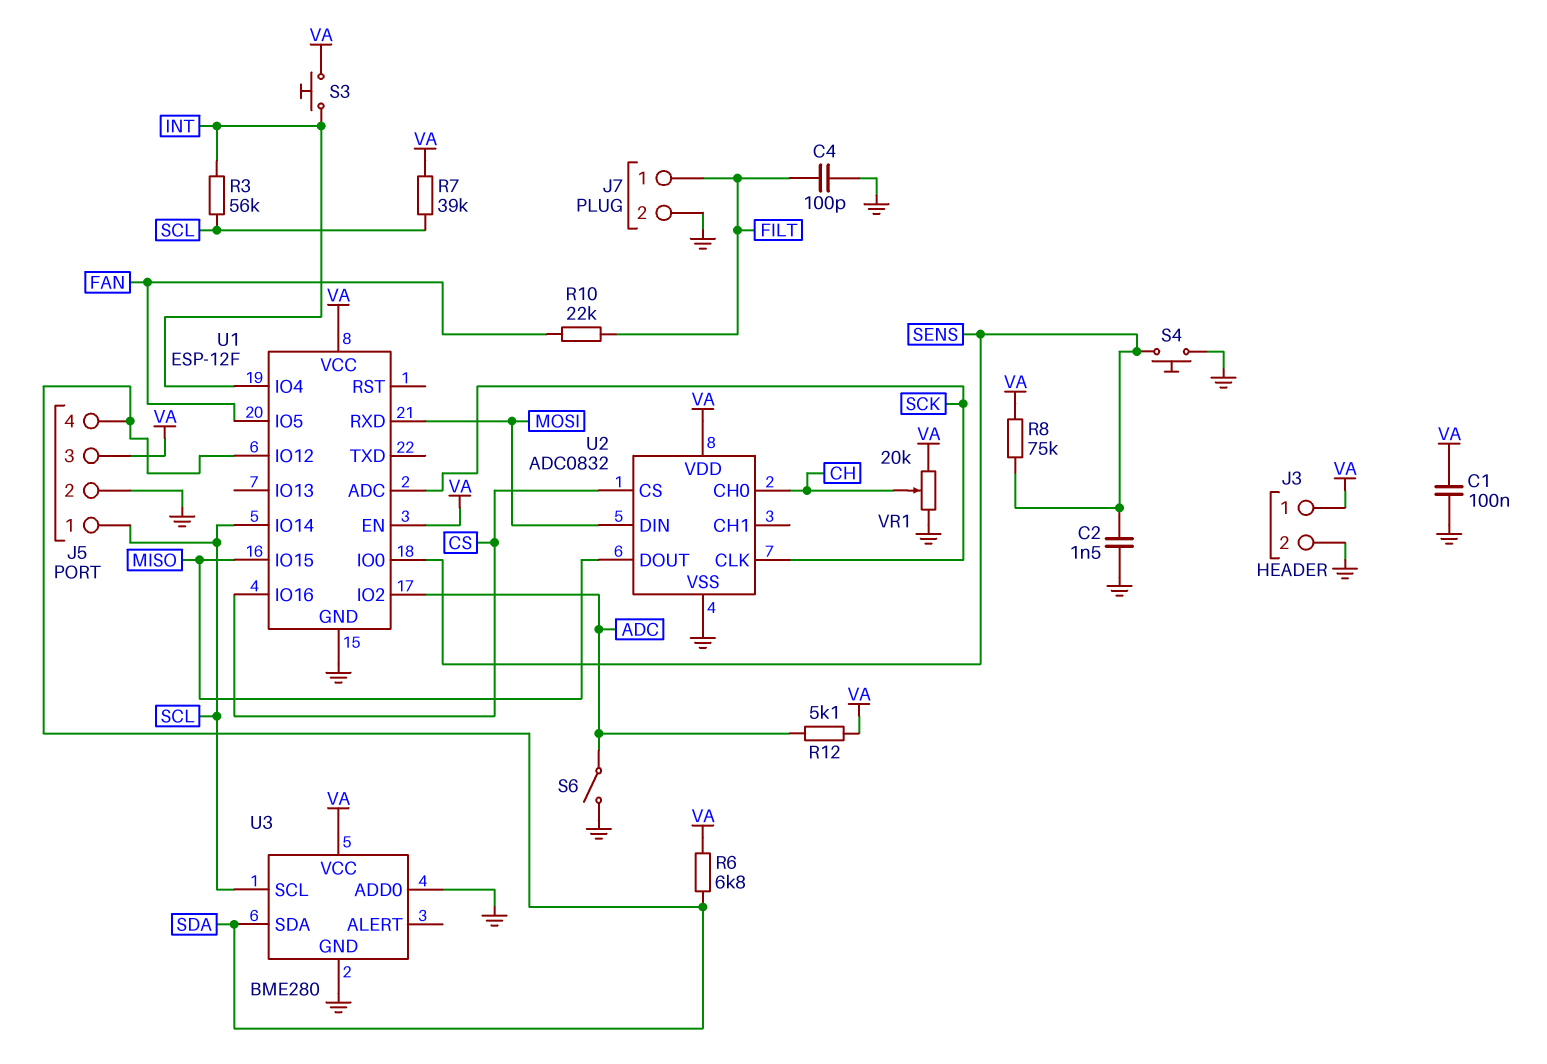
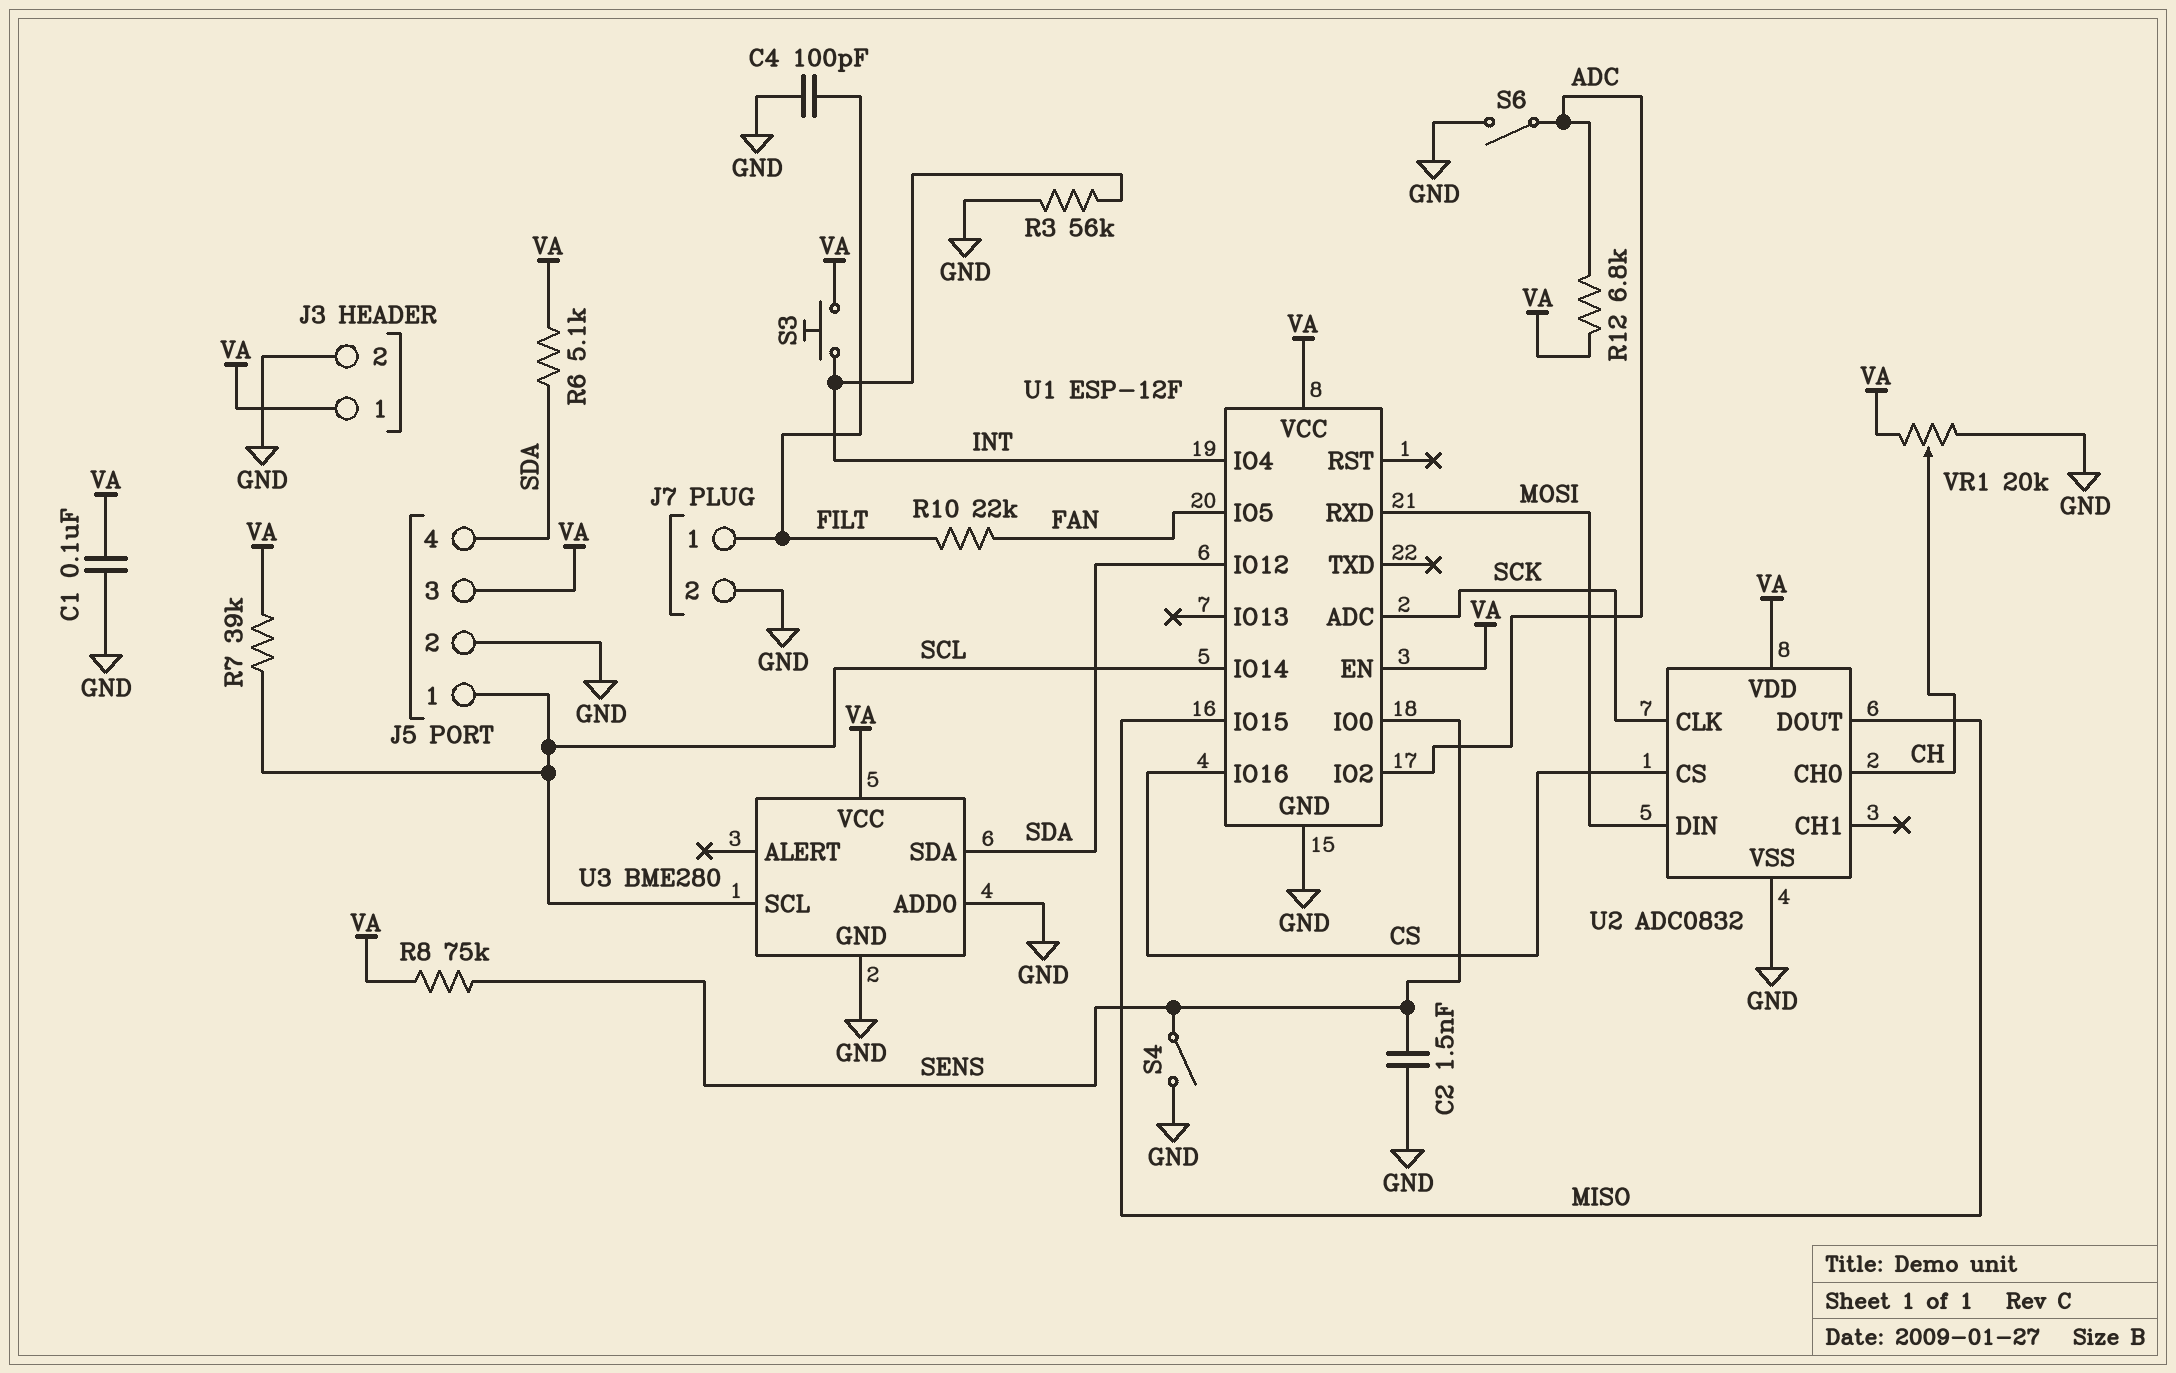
R3: 56k (INT, SCL) -> 56k (GND, INT)
R6: 6.8k (SDA, VA) -> 5.1k (SDA, VA)
R12: 5.1k (ADC, VA) -> 6.8k (ADC, VA)
S4: button (GND, SENS) -> switch (GND, SENS)

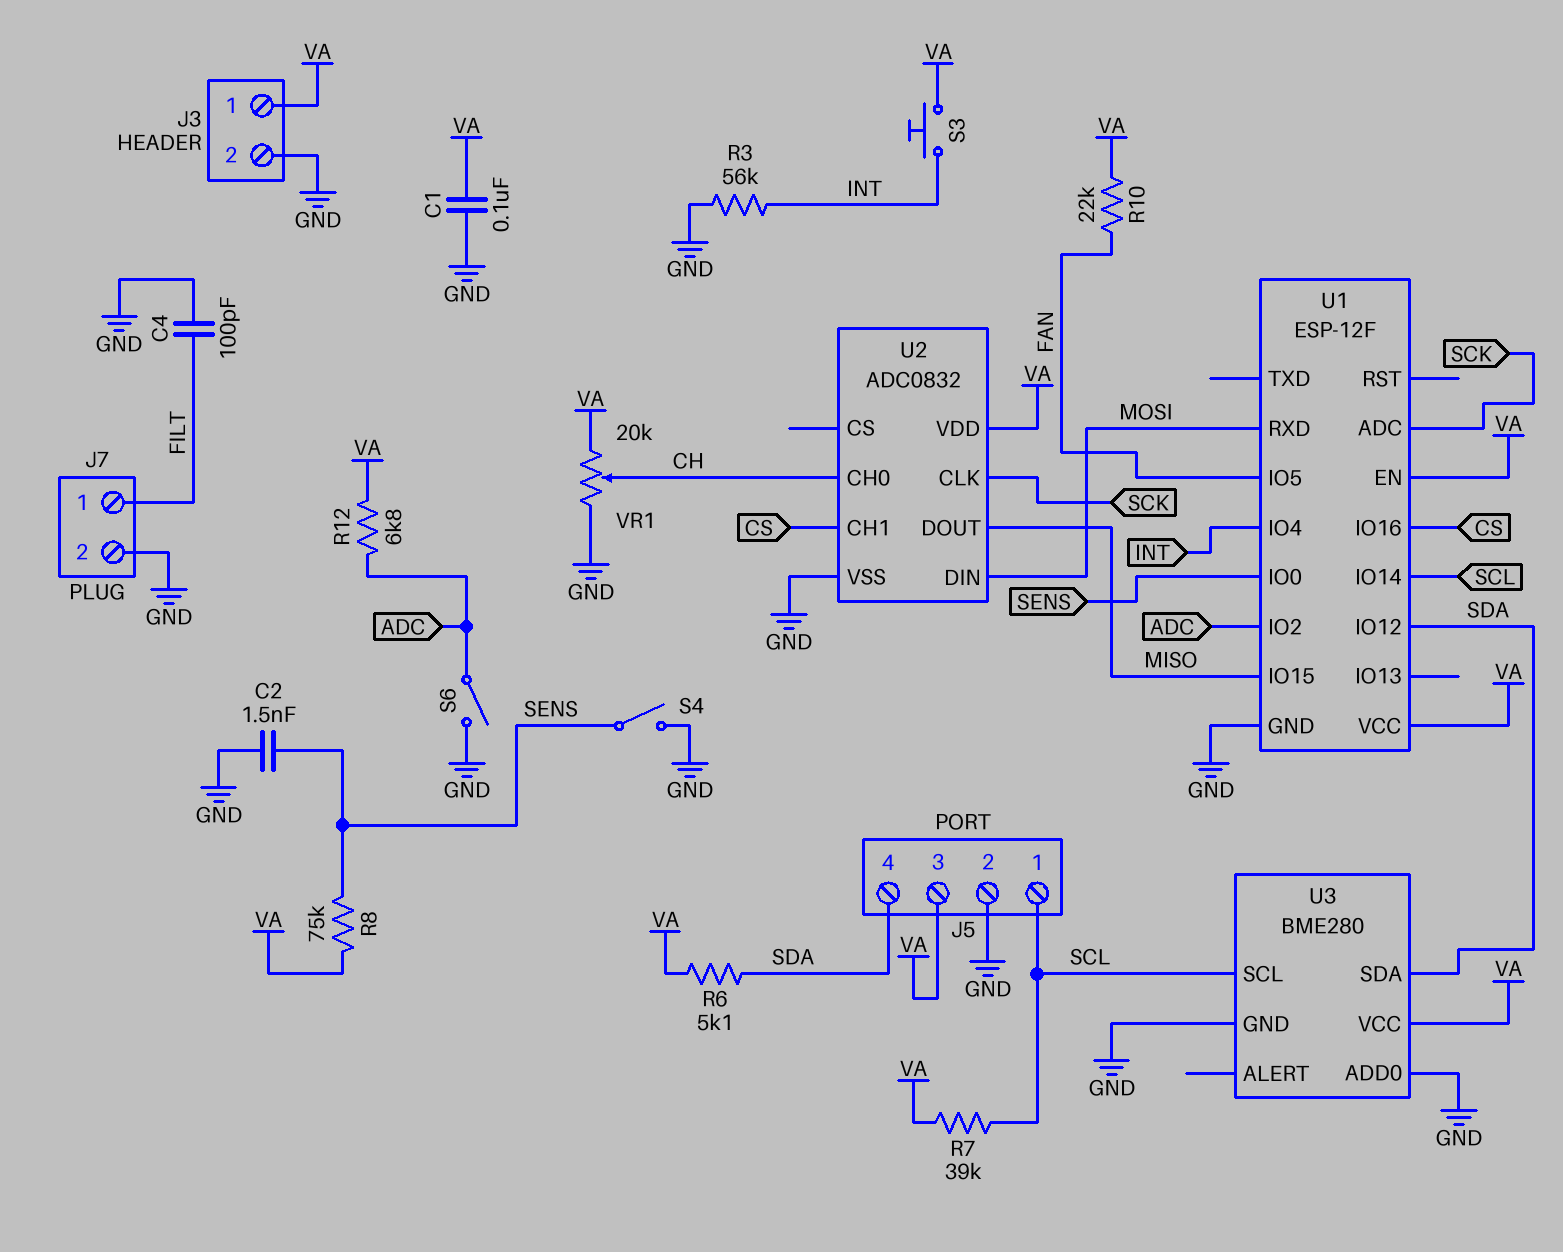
R10: 22k (FAN, FILT) -> 22k (FAN, VA)
U2 pin CH1: none -> CS
U2 pin CS: CS -> none

